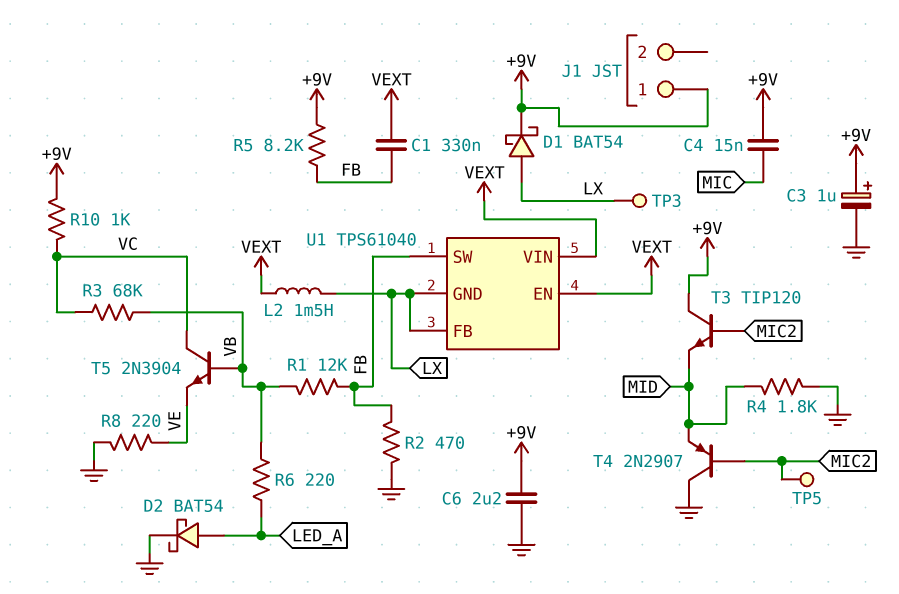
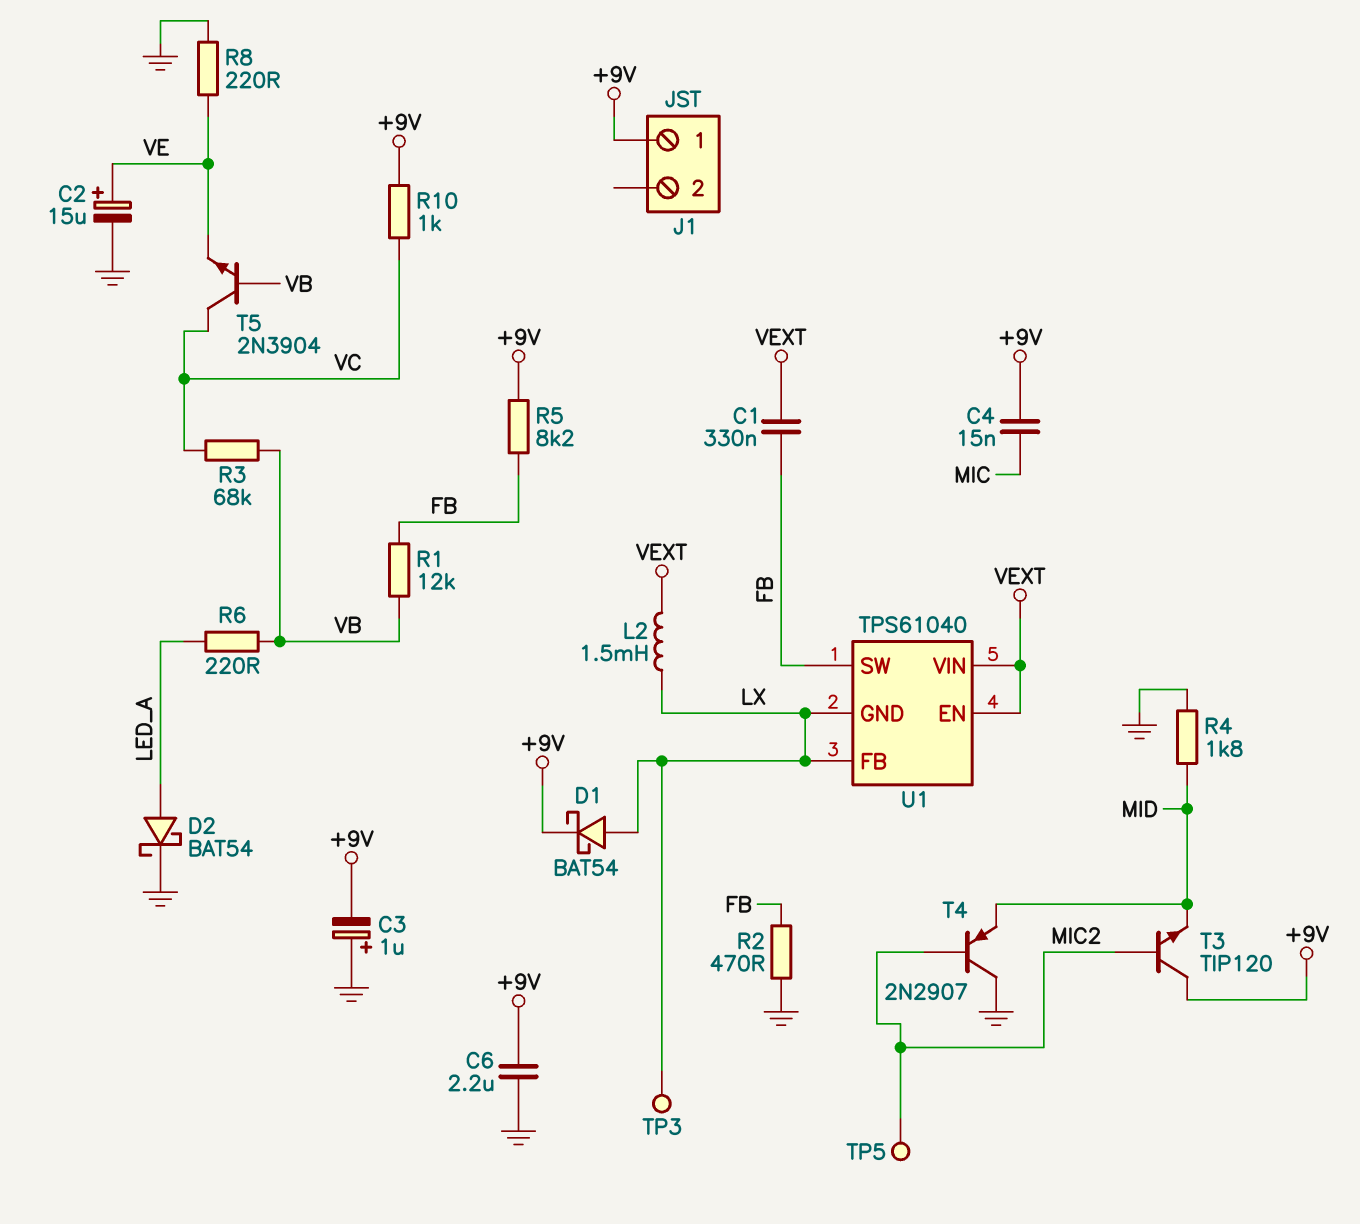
C2: none -> 15uF (plus VE, minus GND)
C3: 1uF (plus +9V, minus GND) -> 1uF (plus GND, minus +9V)

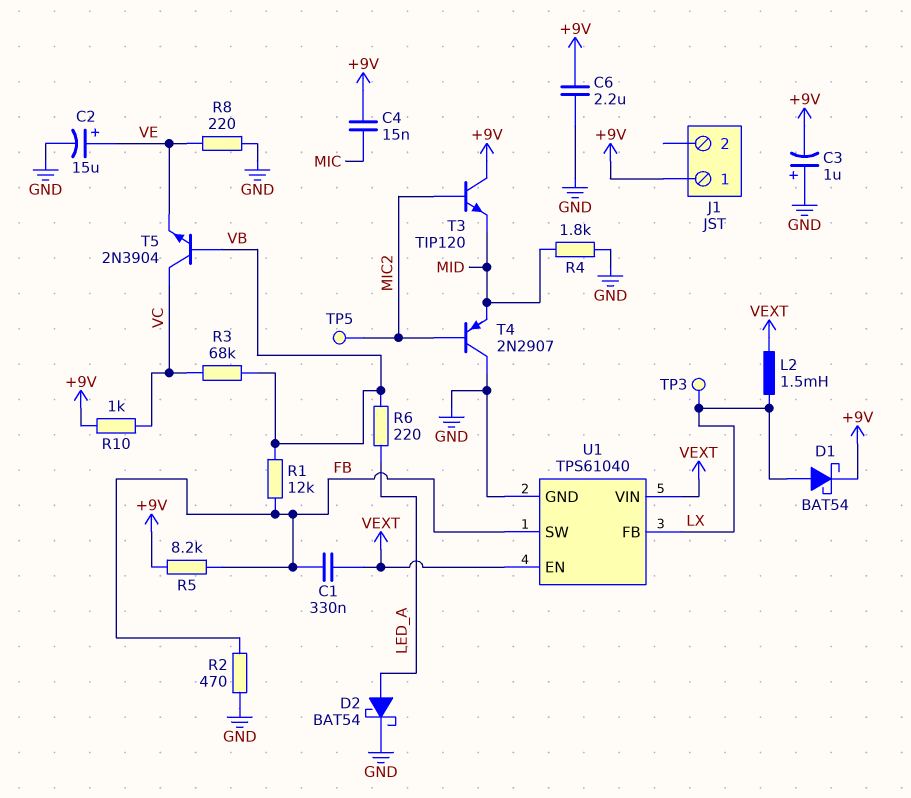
U1 pin GND: LX -> GND

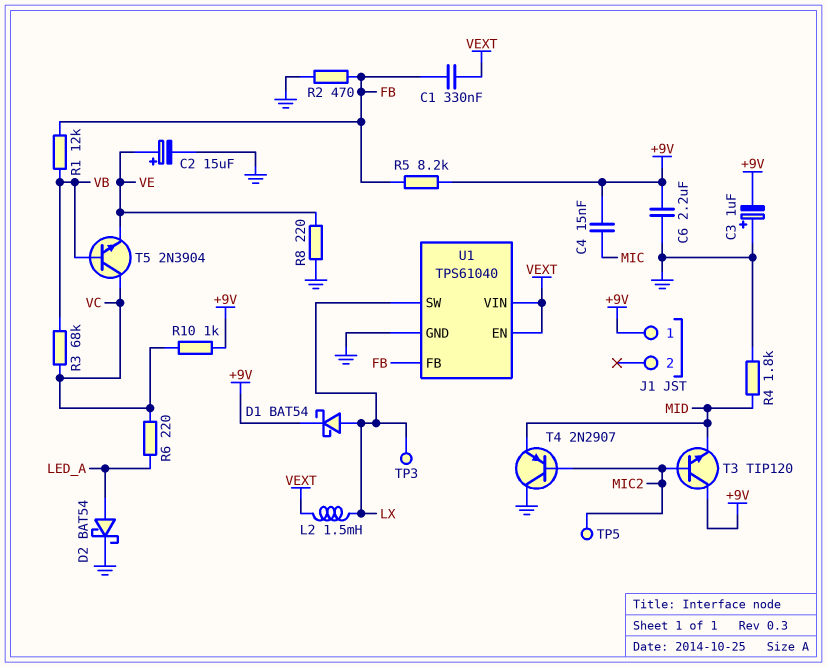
R6: 220 (LED_A, VB) -> 220 (LED_A, VC)
U1 pin FB: LX -> FB
U1 pin SW: FB -> LX

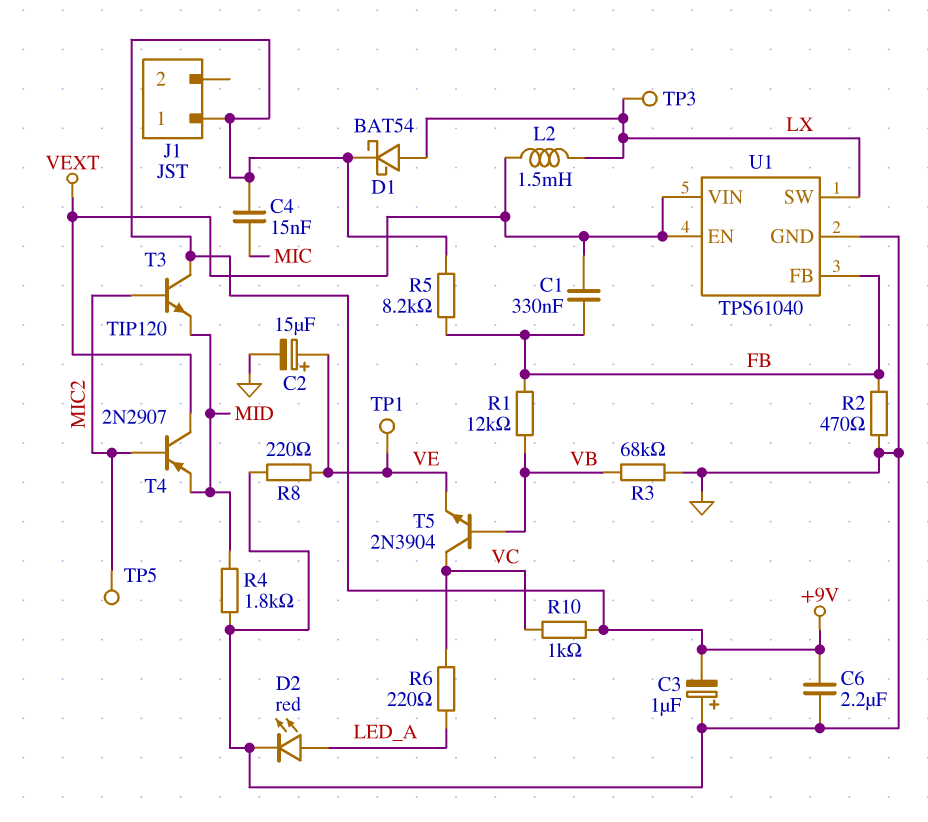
D2: schottky BAT54 (A LED_A, K GND) -> LED red (A LED_A, K GND)
R3: 68k (VB, VC) -> 68k (GND, VB)
T4: PNP 2N2907 (B MIC2, C GND, E MID) -> PNP 2N2907 (B MIC2, C VEXT, E MID)
TP1: none -> test point (VE)

